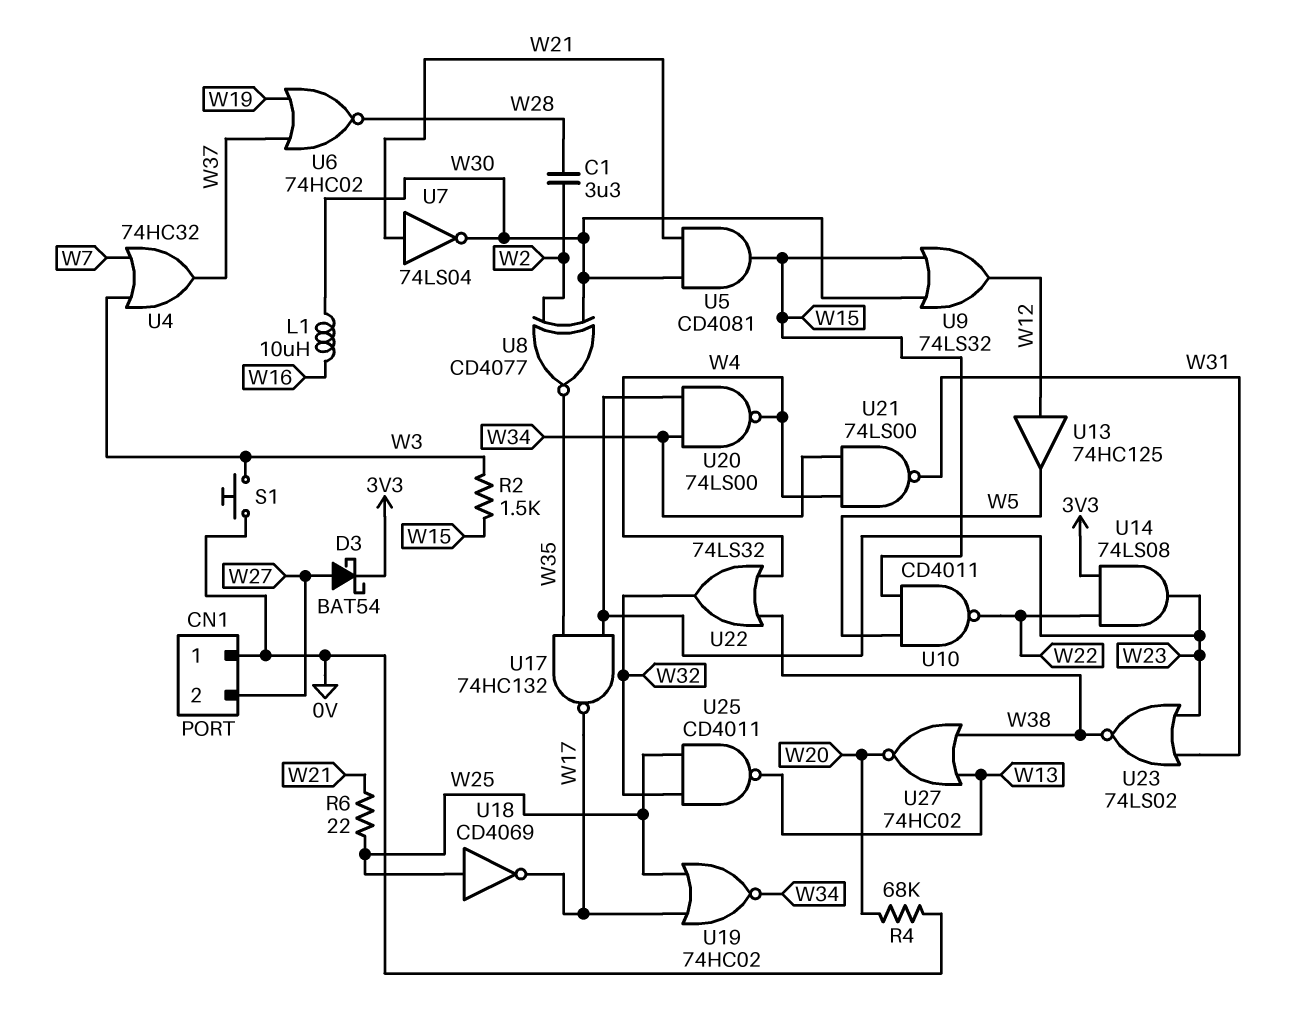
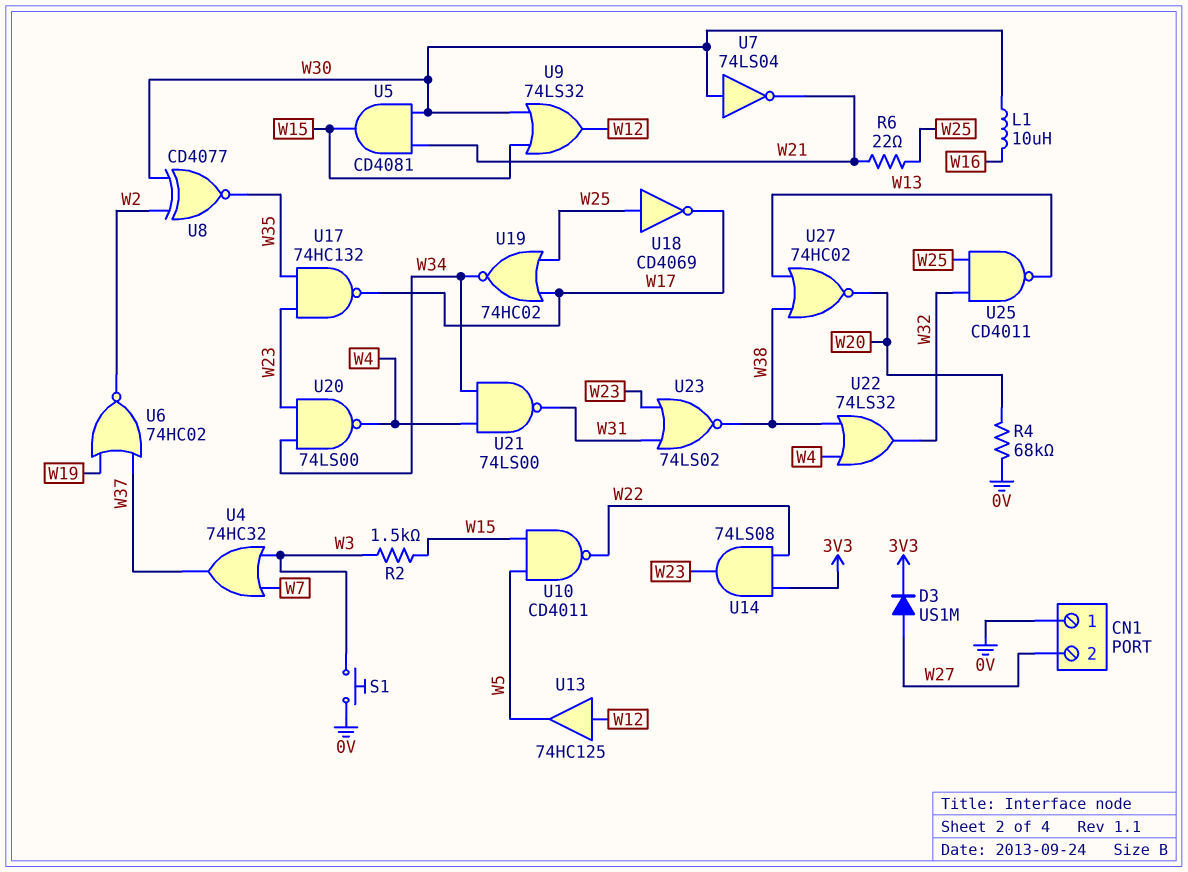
C1: 3.3uF (W2, W28) -> none
D3: schottky BAT54 (A W27, K 3V3) -> diode US1M (A W27, K 3V3)
U6: NOR 74HC02 (in W19, in W37, out W28) -> NOR 74HC02 (in W19, in W37, out W2)
U7: NOT 74LS04 (in W21, out W30) -> NOT 74LS04 (in W30, out W21)

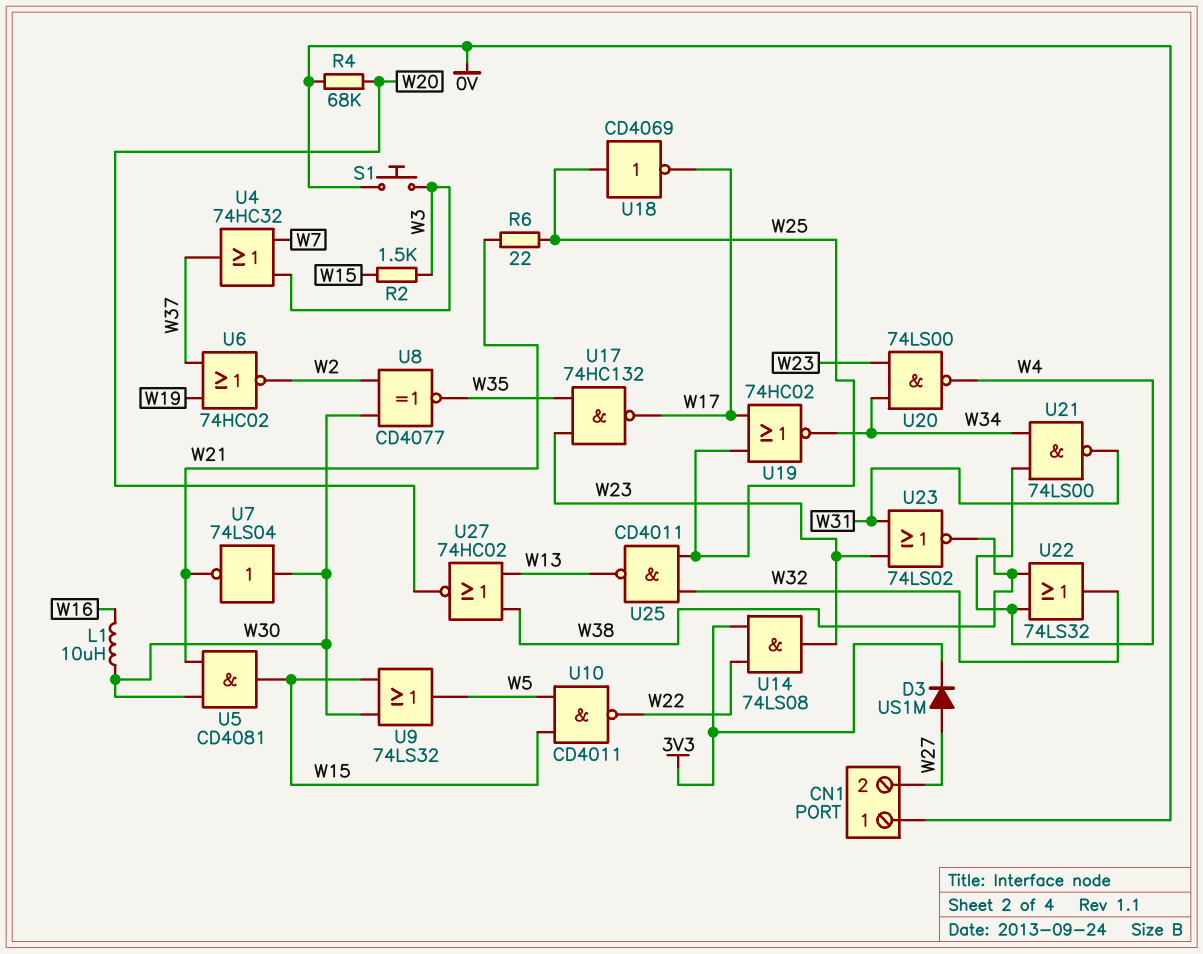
U9: OR 74LS32 (in W15, in W30, out W12) -> OR 74LS32 (in W15, in W30, out W5)
U13: buffer 74HC125 (in W12, out W5) -> none

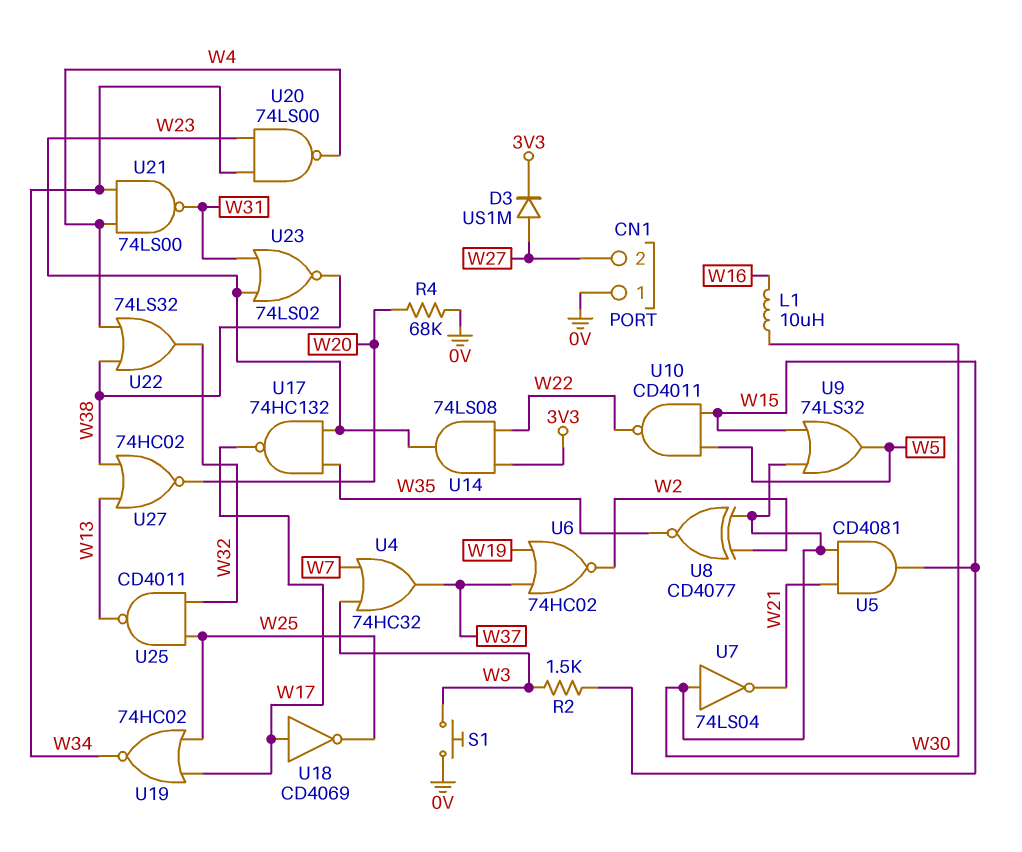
R6: 22 (W21, W25) -> none
U18: NOT CD4069 (in W25, out W17) -> NOT CD4069 (in W17, out W25)

